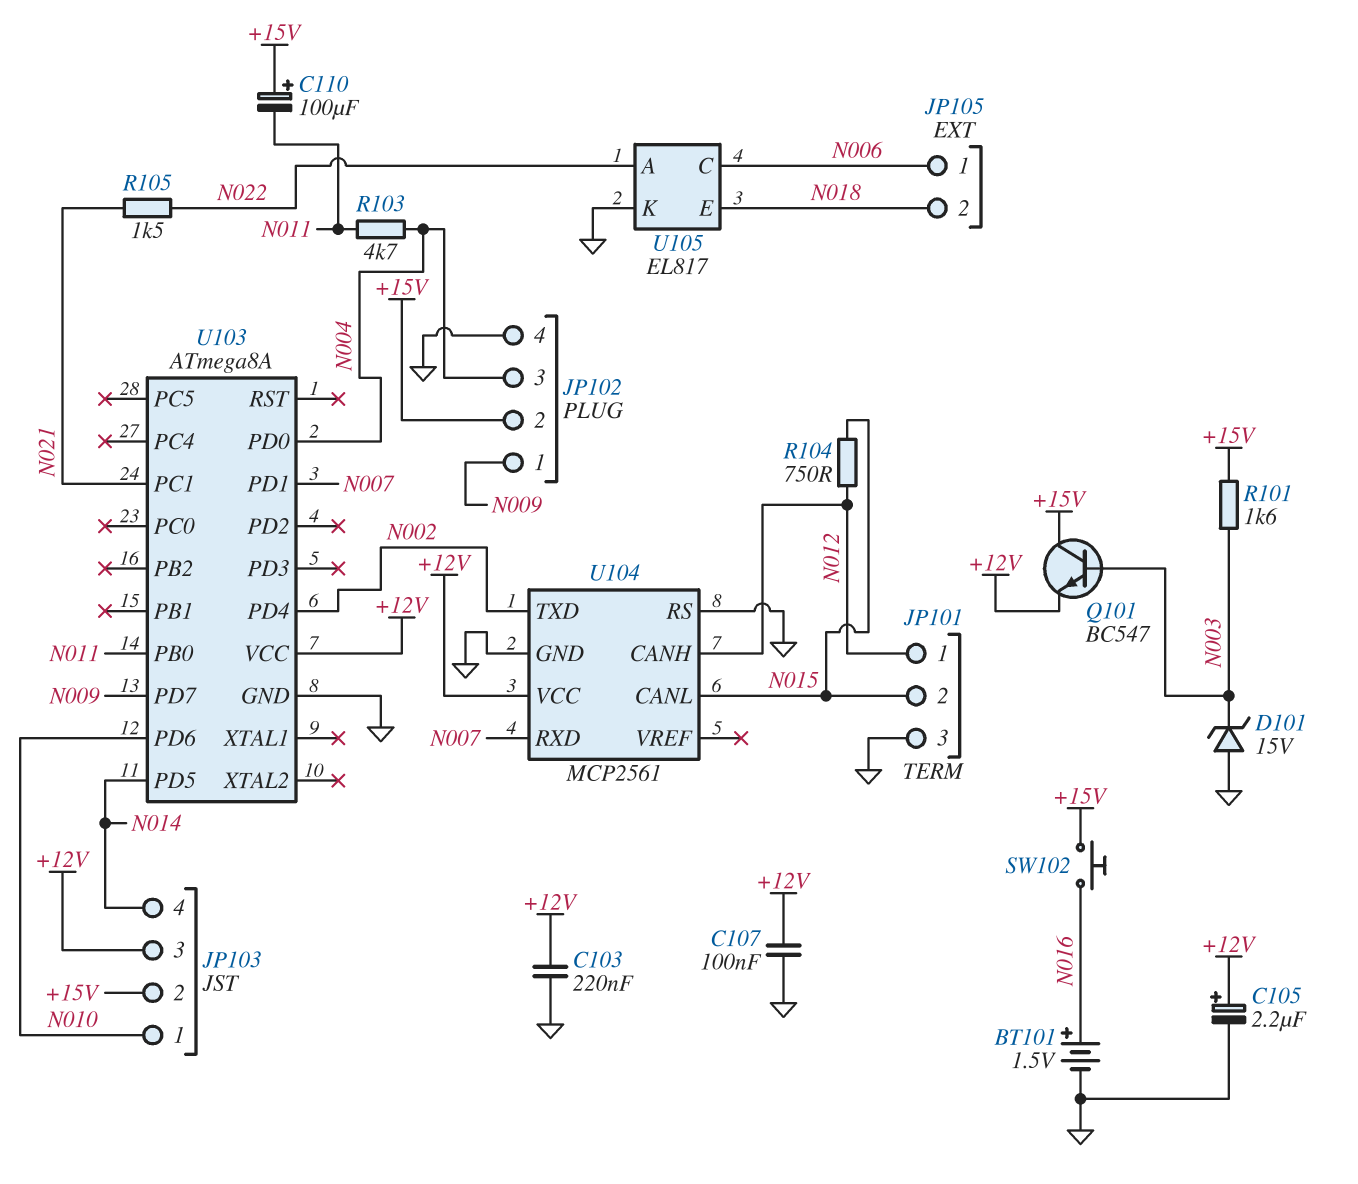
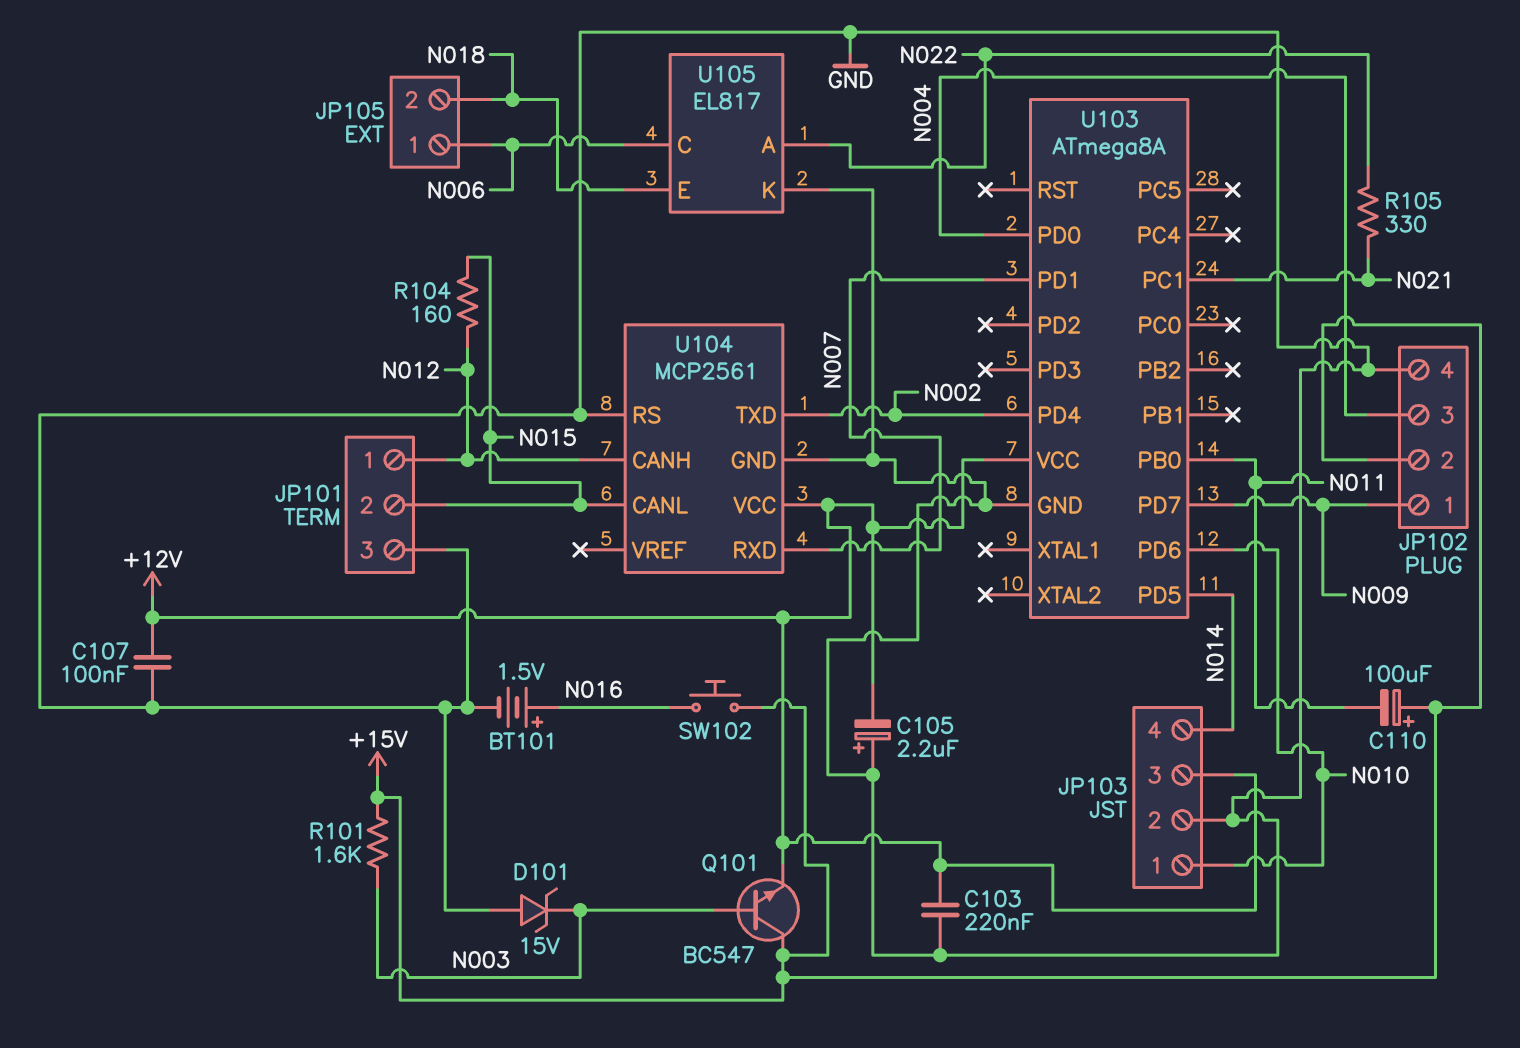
C105: 2.2uF (plus +12V, minus GND) -> 2.2uF (plus GND, minus +12V)
JP103 pin 2: +15V -> GND
R103: 4.7k (N004, N011) -> none
R104: 750 (N012, N015) -> 160 (N012, N015)
R105: 1.5k (N021, N022) -> 330 (N021, N022)

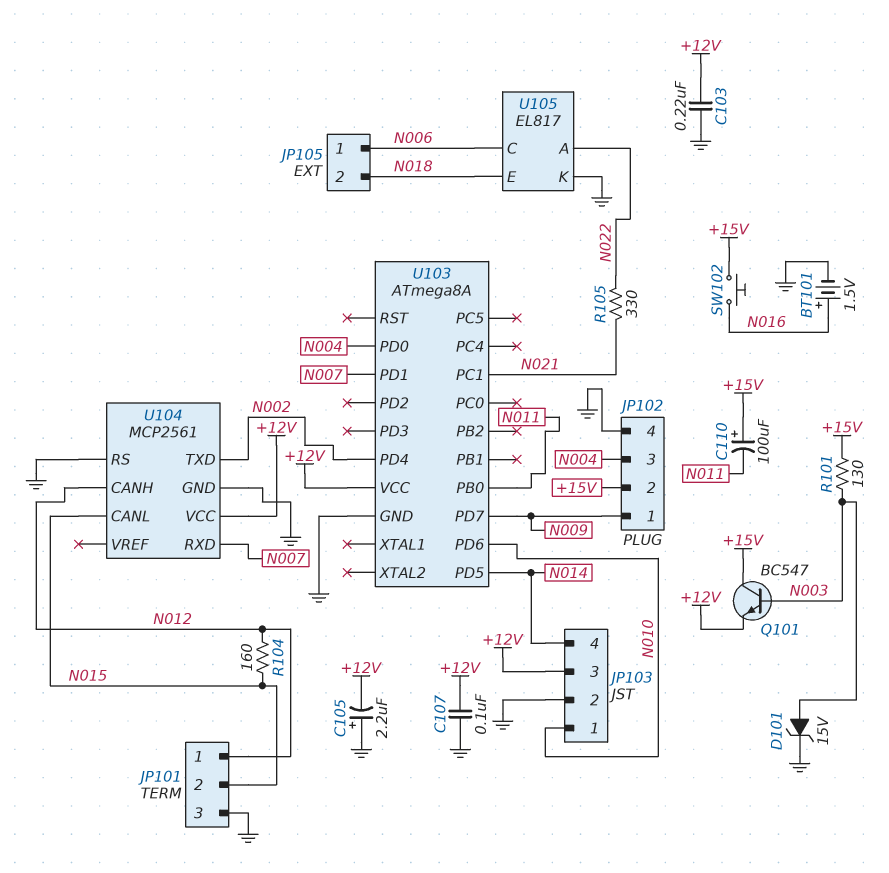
D101: zener 15V (A GND, K N003) -> zener 15V (A N003, K GND)
R101: 1.6k (+15V, N003) -> 130 (+15V, N003)

